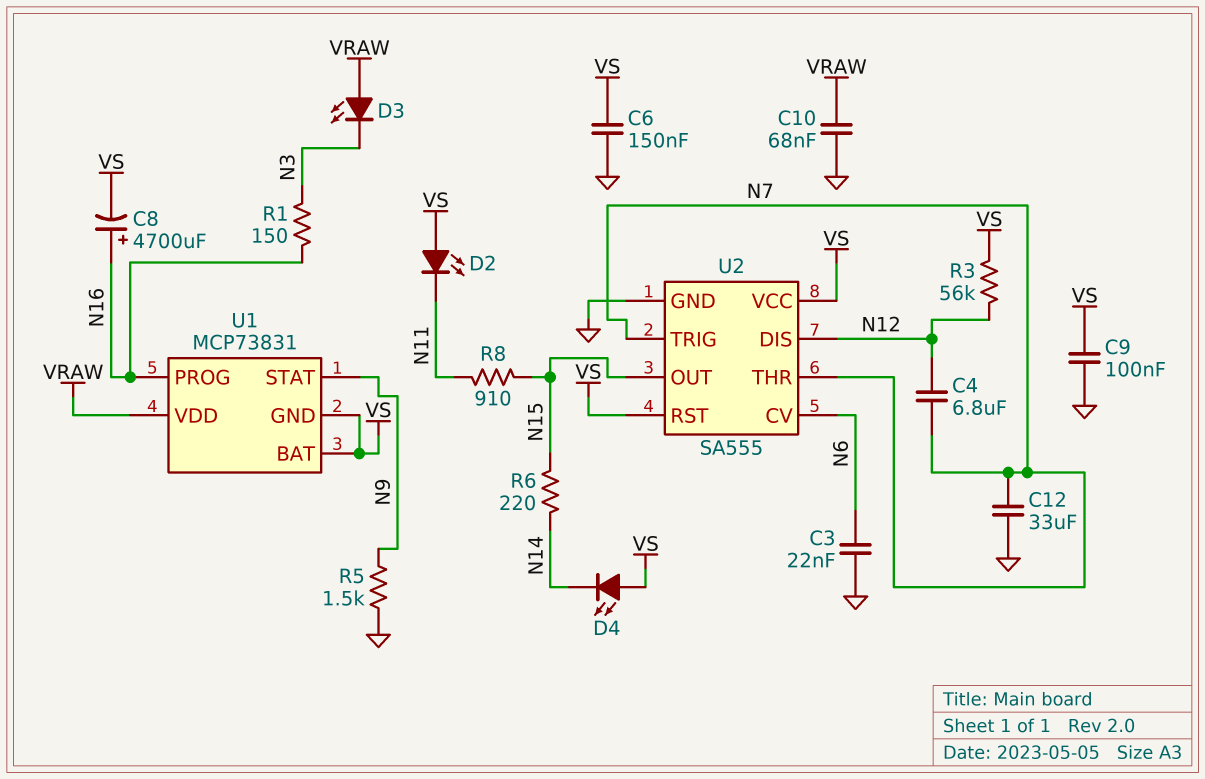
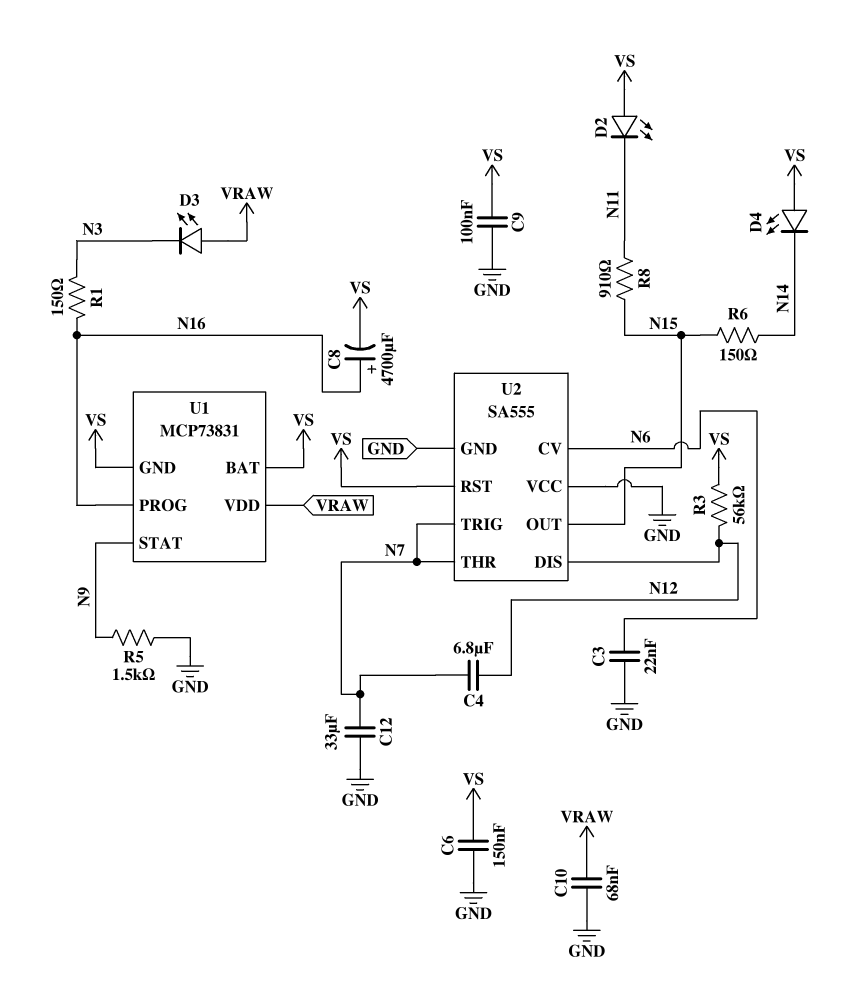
R6: 220 (N14, N15) -> 150 (N14, N15)
U2 pin VCC: VS -> GND

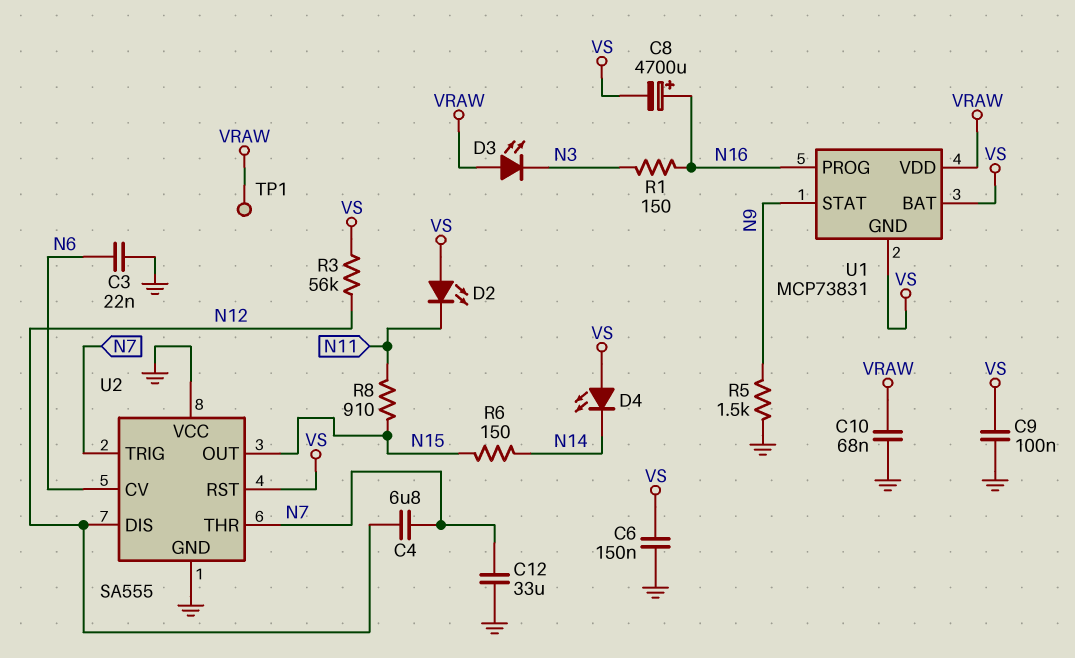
TP1: none -> test point (VRAW)

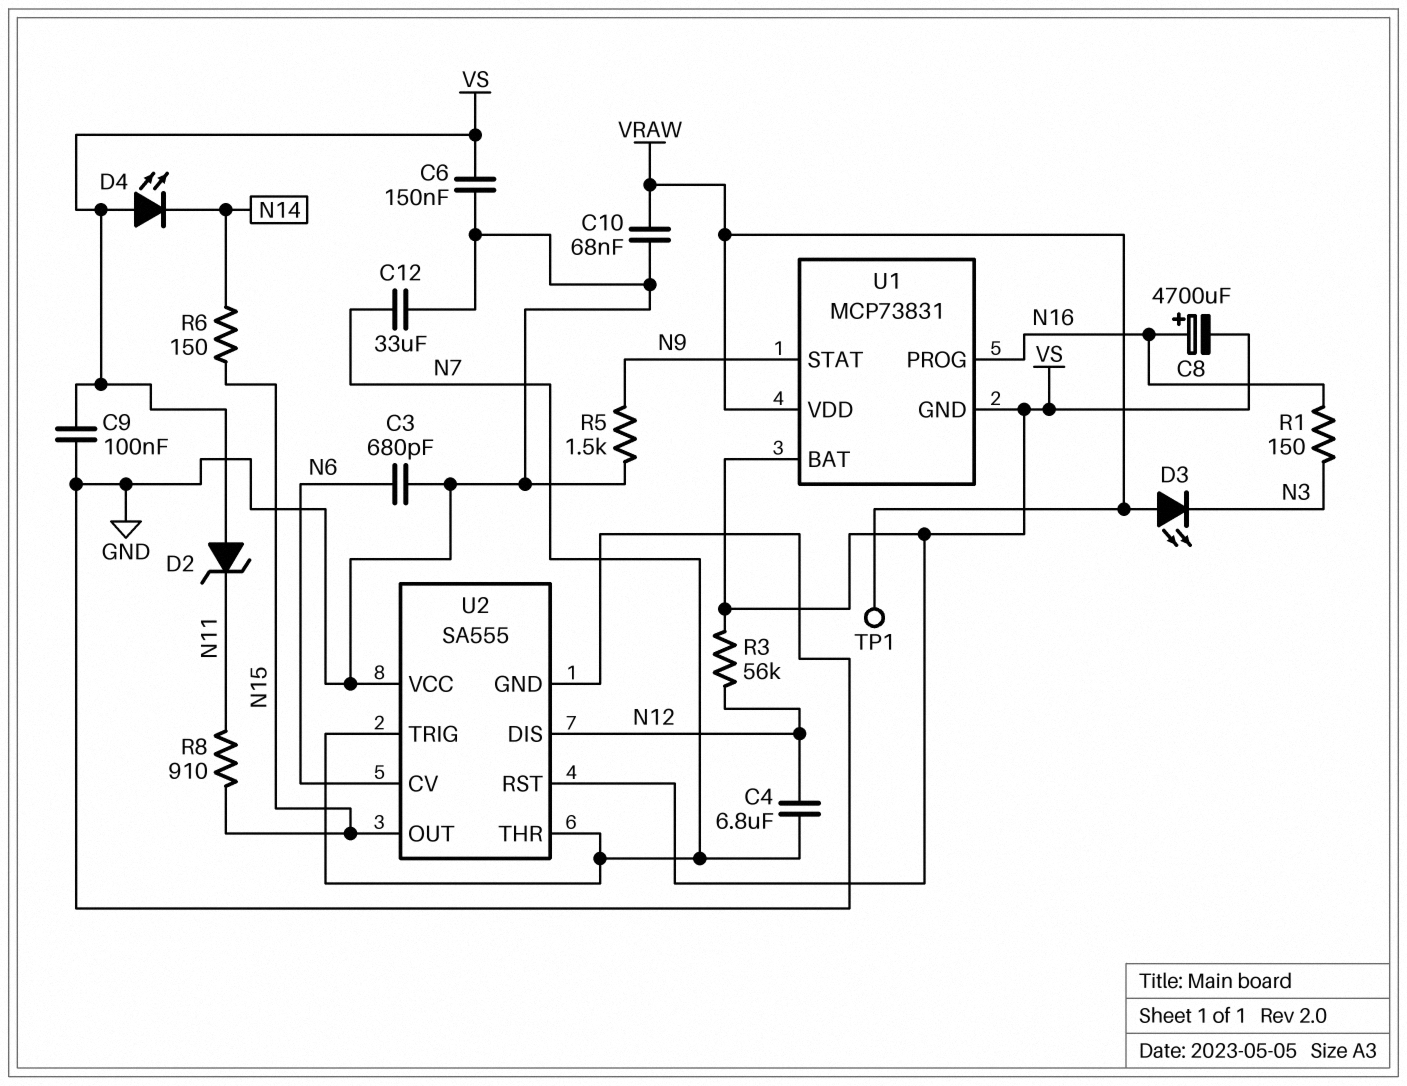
C3: 22nF (GND, N6) -> 680pF (GND, N6)
D2: LED (A VS, K N11) -> zener (A VS, K N11)

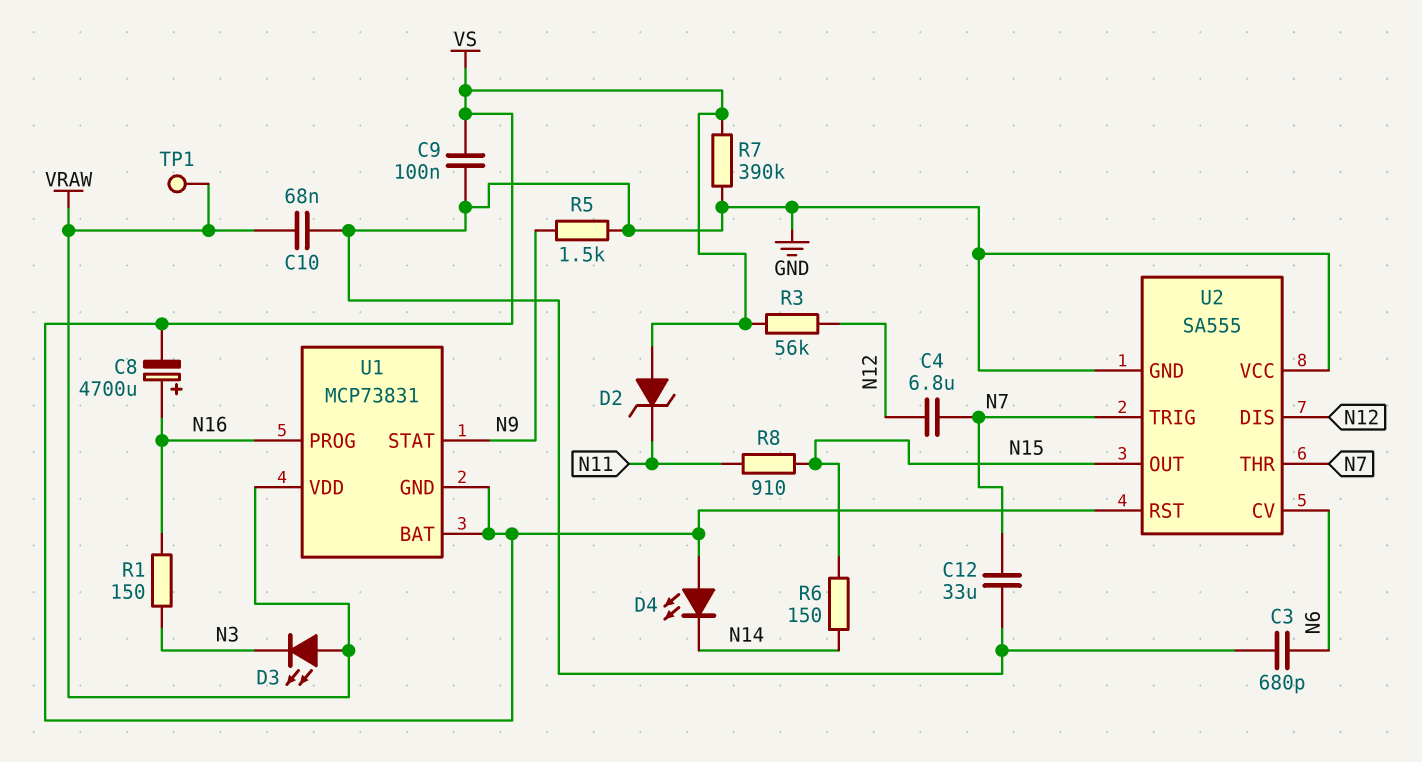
C6: 150nF (GND, VS) -> none
R7: none -> 390k (GND, VS)

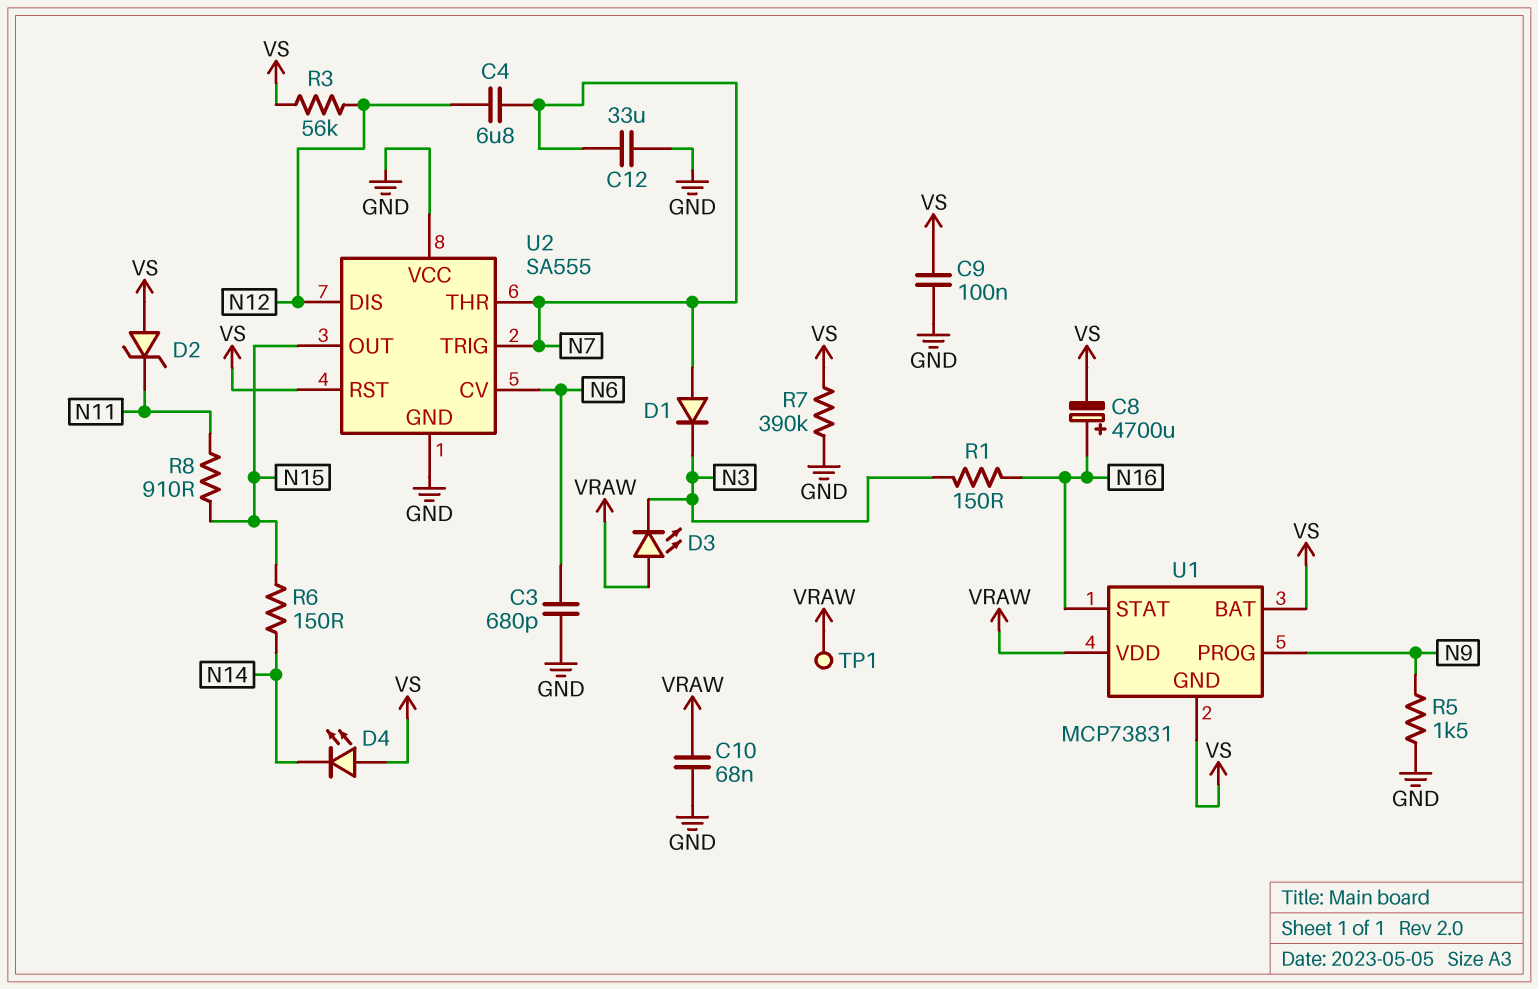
D1: none -> diode (A N7, K N3)
U1 pin PROG: N16 -> N9
U1 pin STAT: N9 -> N16

